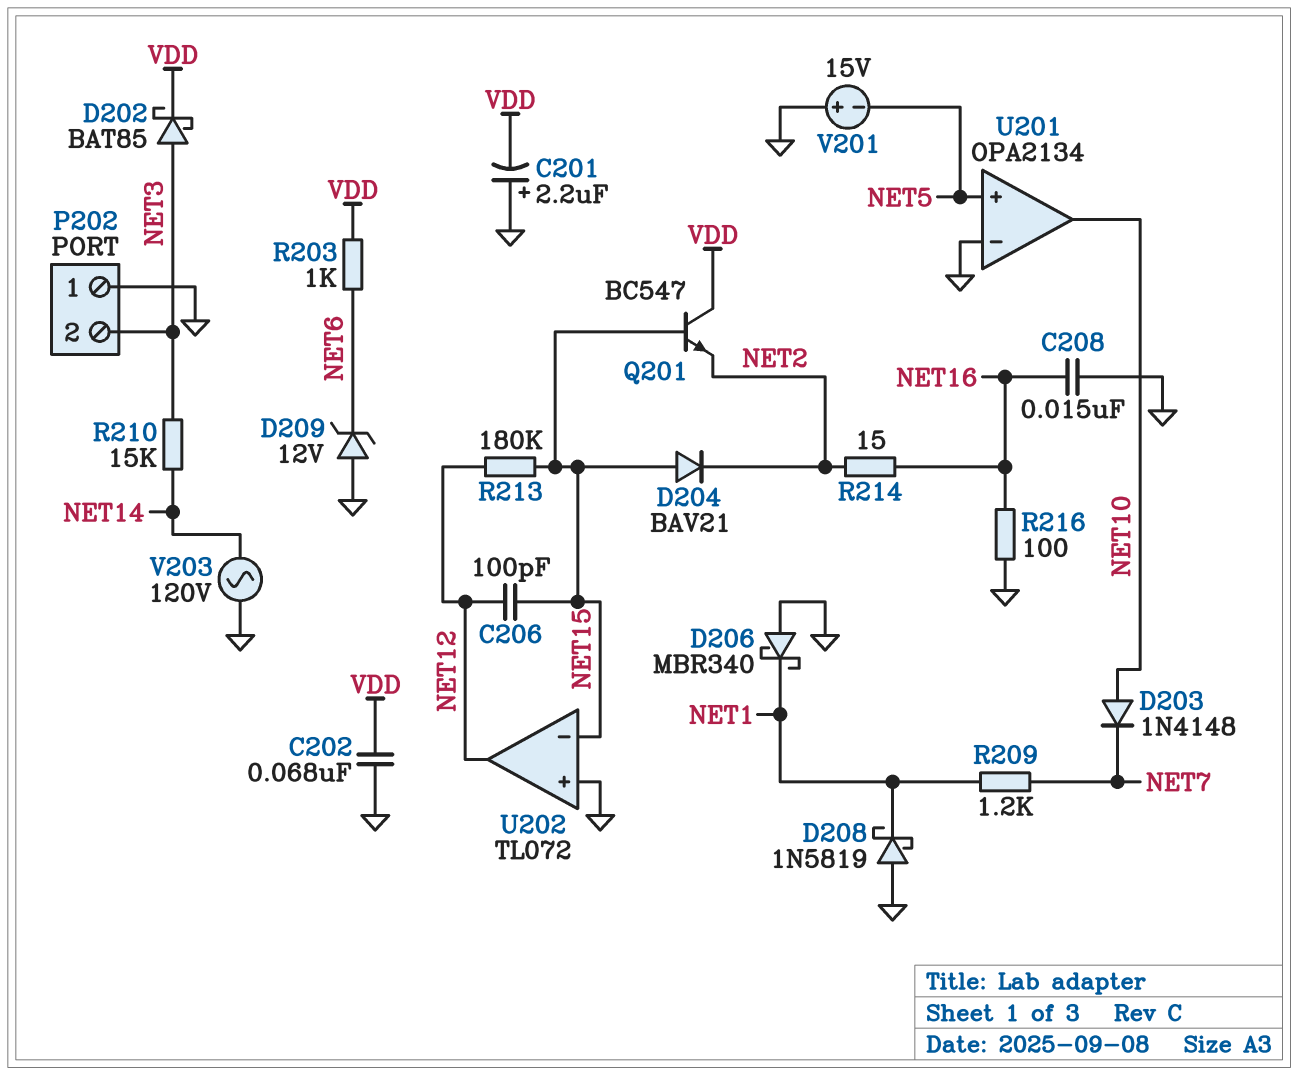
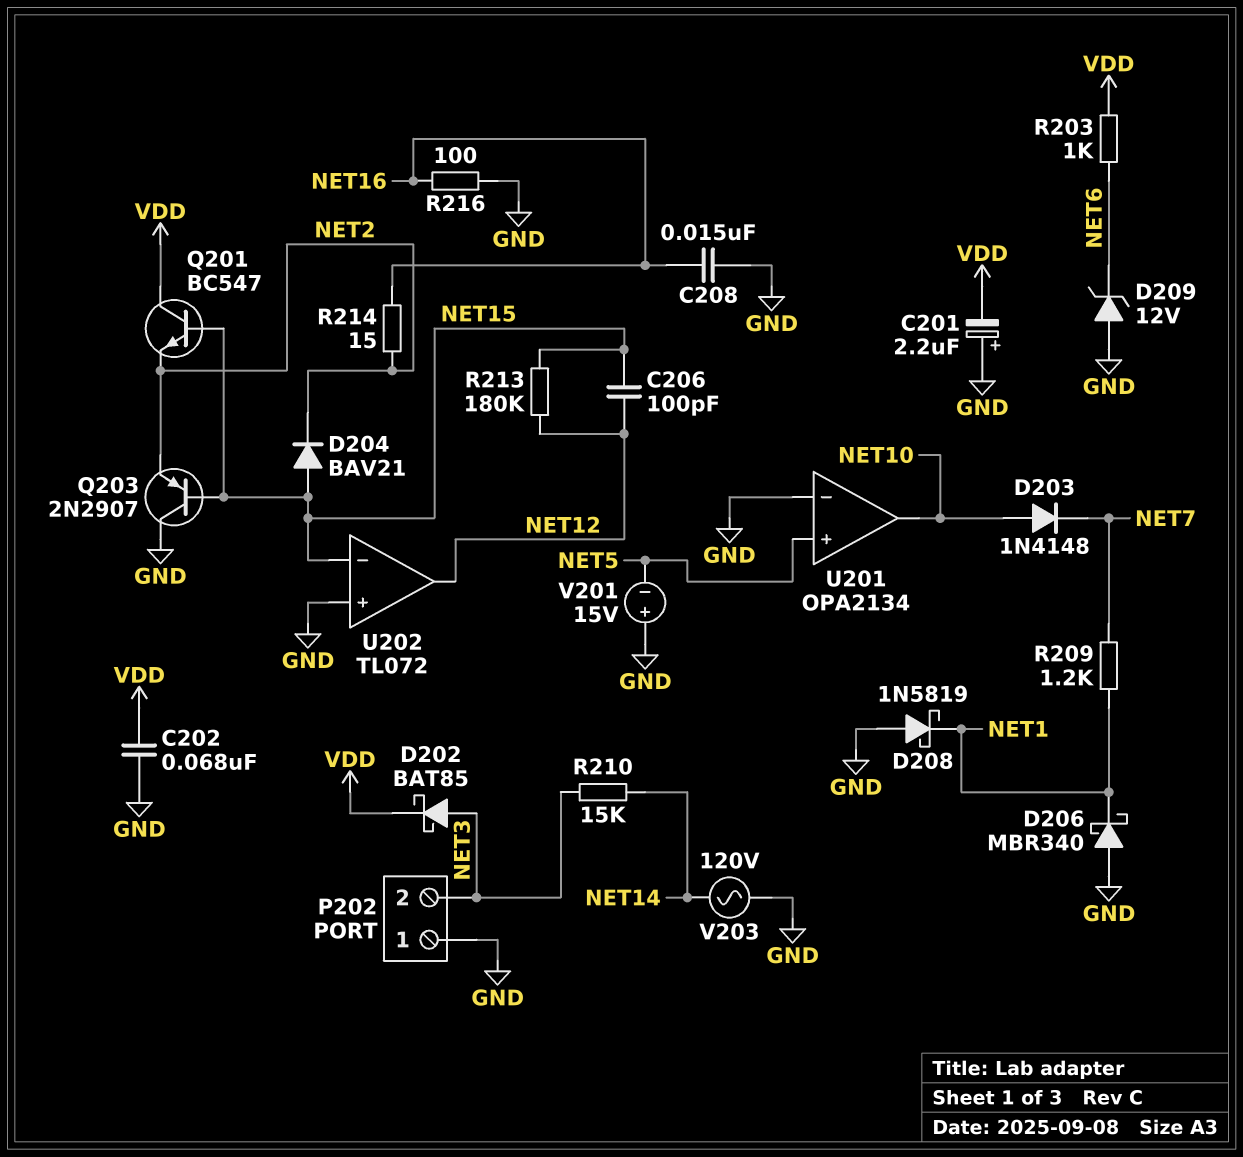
Q203: none -> PNP 2N2907 (B NET15, C GND, E NET2)

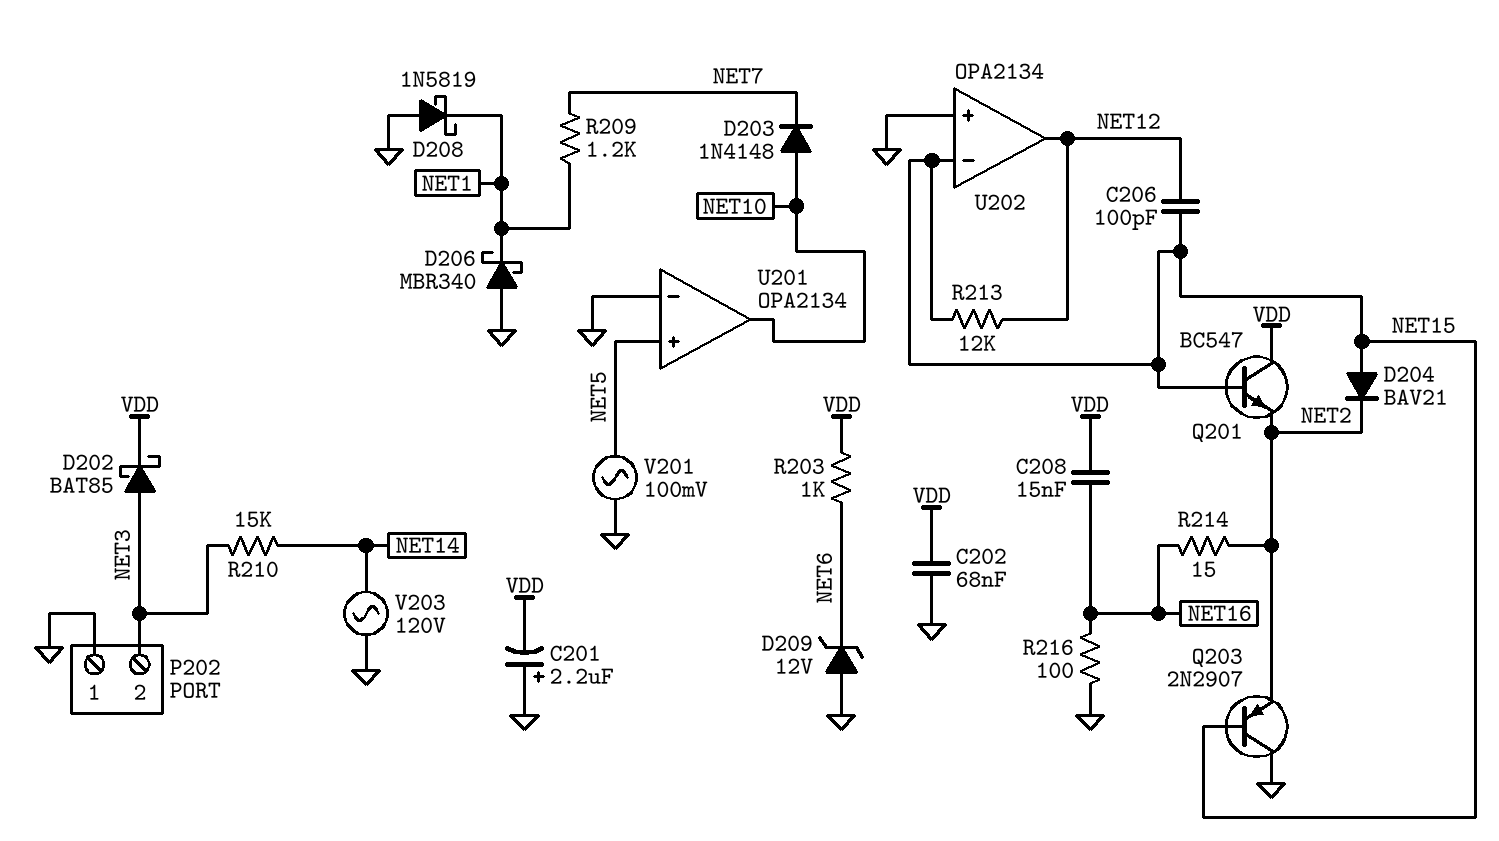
C208: 15nF (GND, NET16) -> 15nF (NET16, VDD)
R213: 180k (NET12, NET15) -> 12k (NET12, NET15)
U202: TL072 -> OPA2134
V201: 15V (plus GND, minus NET5) -> AC 100mV (GND, NET5)

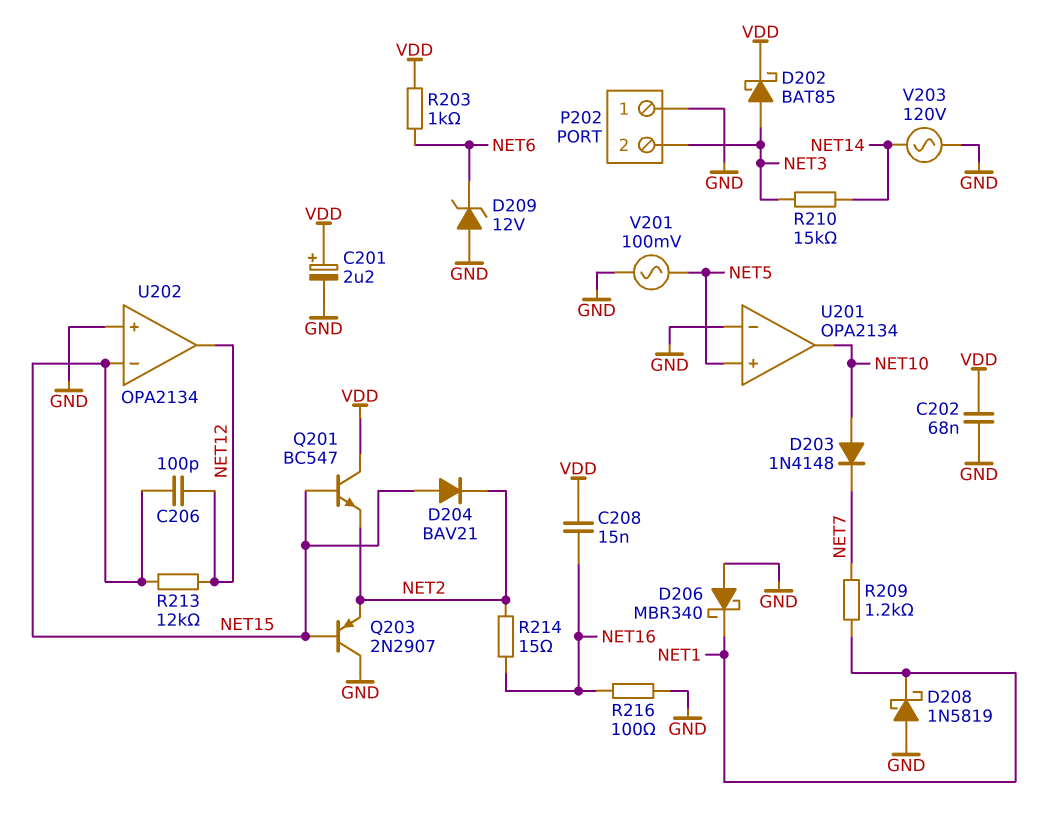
C201: 2.2uF (plus GND, minus VDD) -> 2.2uF (plus VDD, minus GND)

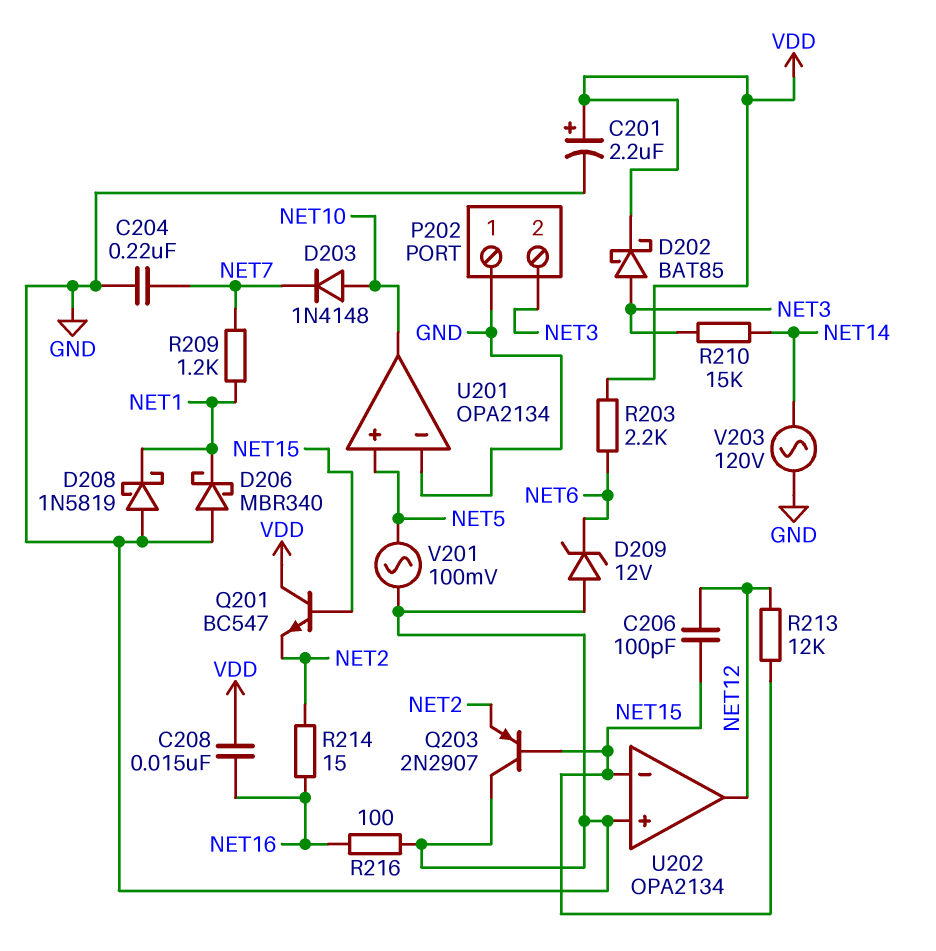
C202: 68nF (GND, VDD) -> none
C204: none -> 220nF (GND, NET7)
D204: diode BAV21 (A NET15, K NET2) -> none
R203: 1k (NET6, VDD) -> 2.2k (NET6, VDD)

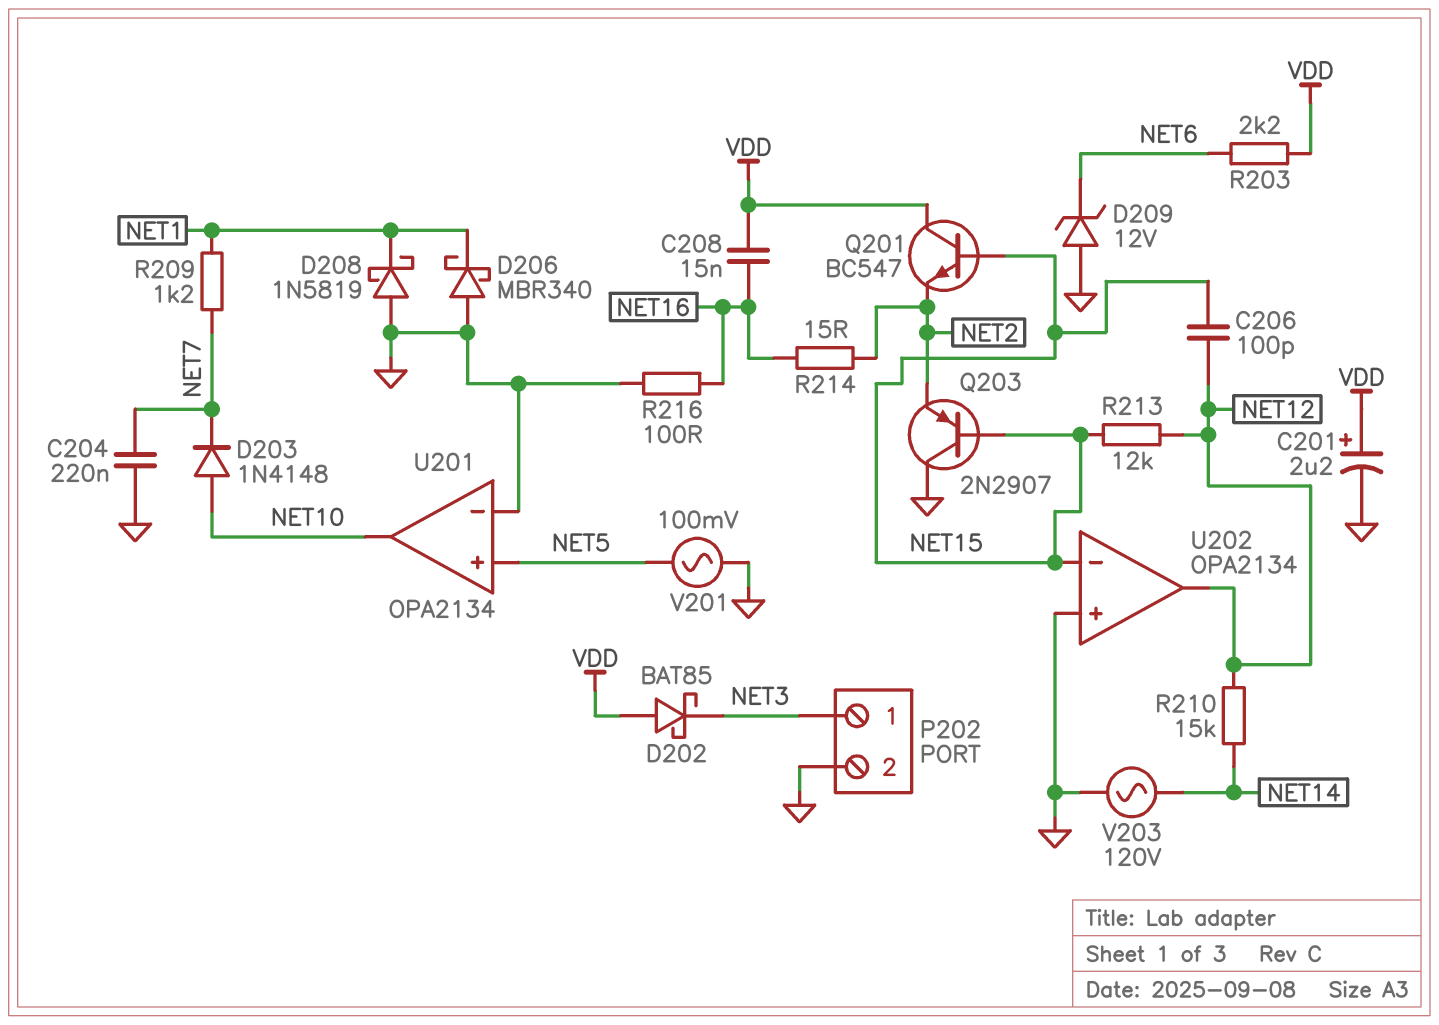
D202: schottky BAT85 (A NET3, K VDD) -> schottky BAT85 (A VDD, K NET3)
P202 pin 1: GND -> NET3
P202 pin 2: NET3 -> GND
R210: 15k (NET3, NET14) -> 15k (NET12, NET14)

